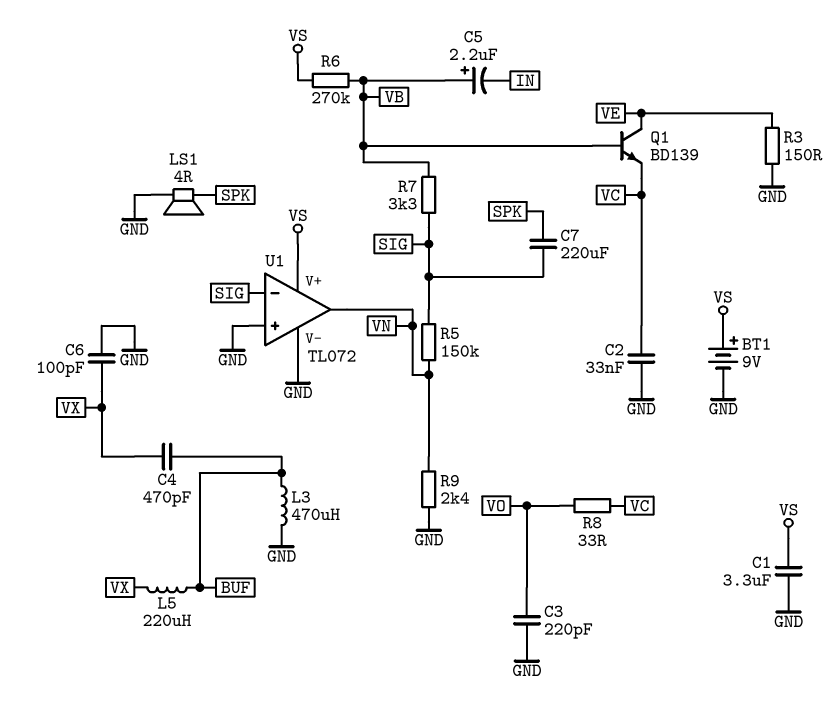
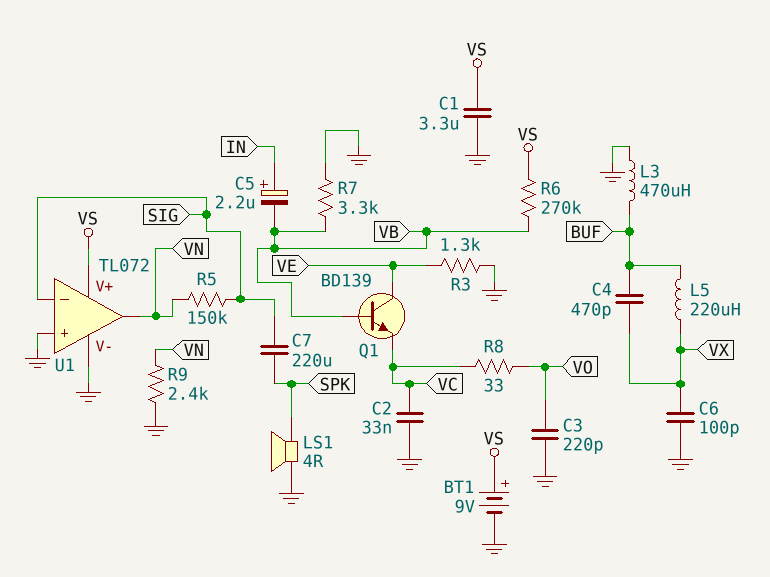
C5: 2.2uF (plus VB, minus IN) -> 2.2uF (plus IN, minus VB)
R3: 150 (GND, VE) -> 1.3k (GND, VE)
R7: 3.3k (SIG, VB) -> 3.3k (GND, VB)

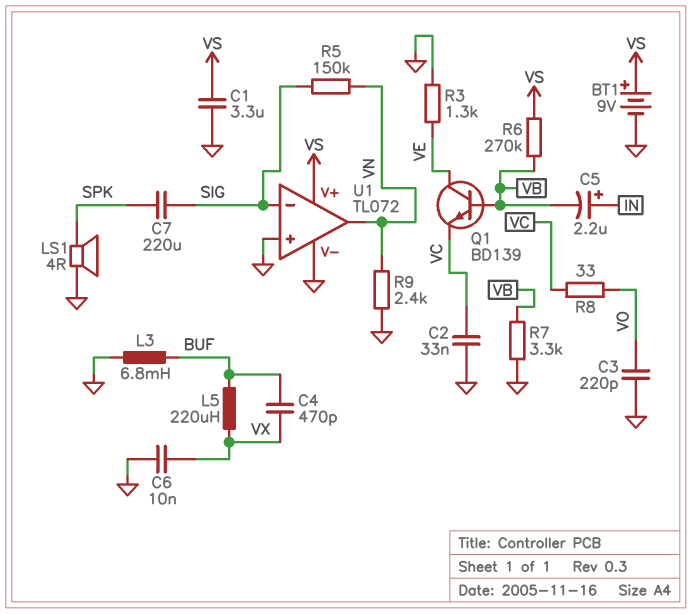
C6: 100pF (GND, VX) -> 10nF (GND, VX)
L3: 470uH (BUF, GND) -> 6.8mH (BUF, GND)

